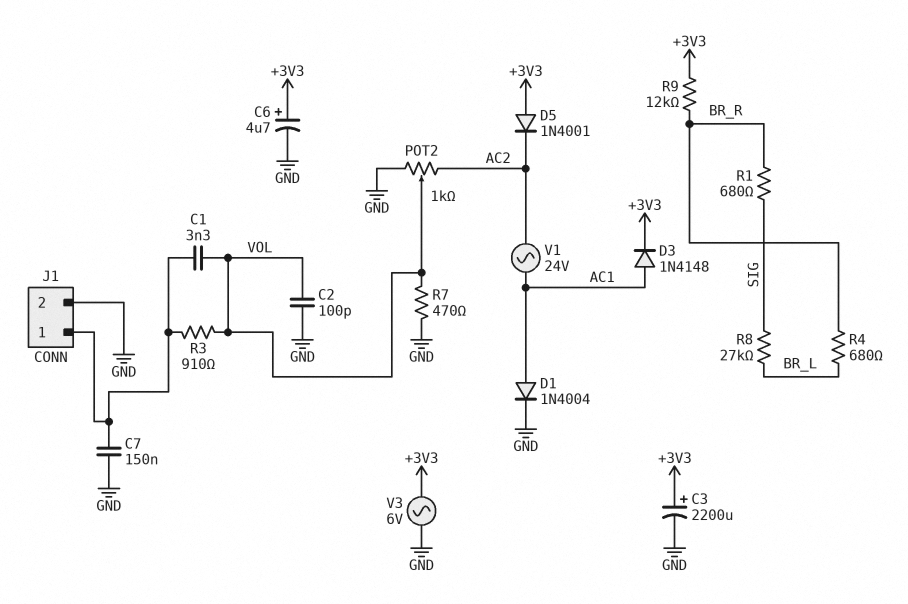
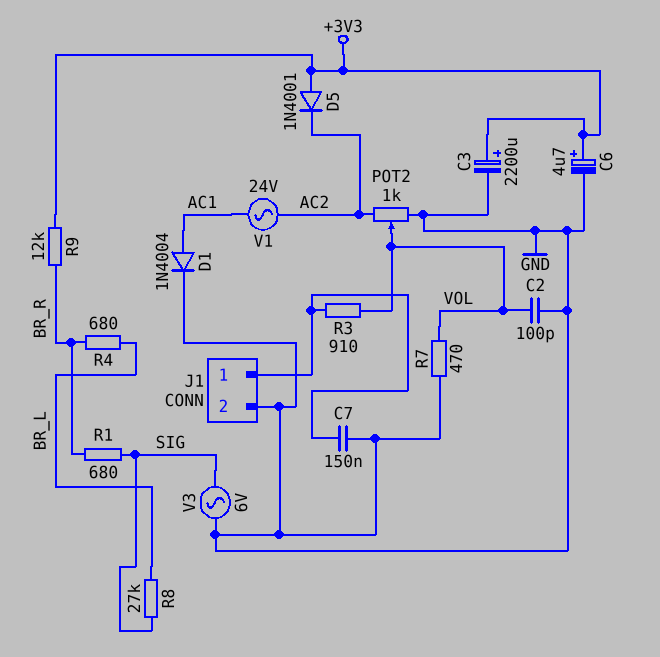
C1: 3.3nF (J1/1, VOL) -> none
D3: diode 1N4148 (A AC1, K +3V3) -> none
V3: AC 6V (+3V3, GND) -> AC 6V (GND, SIG)

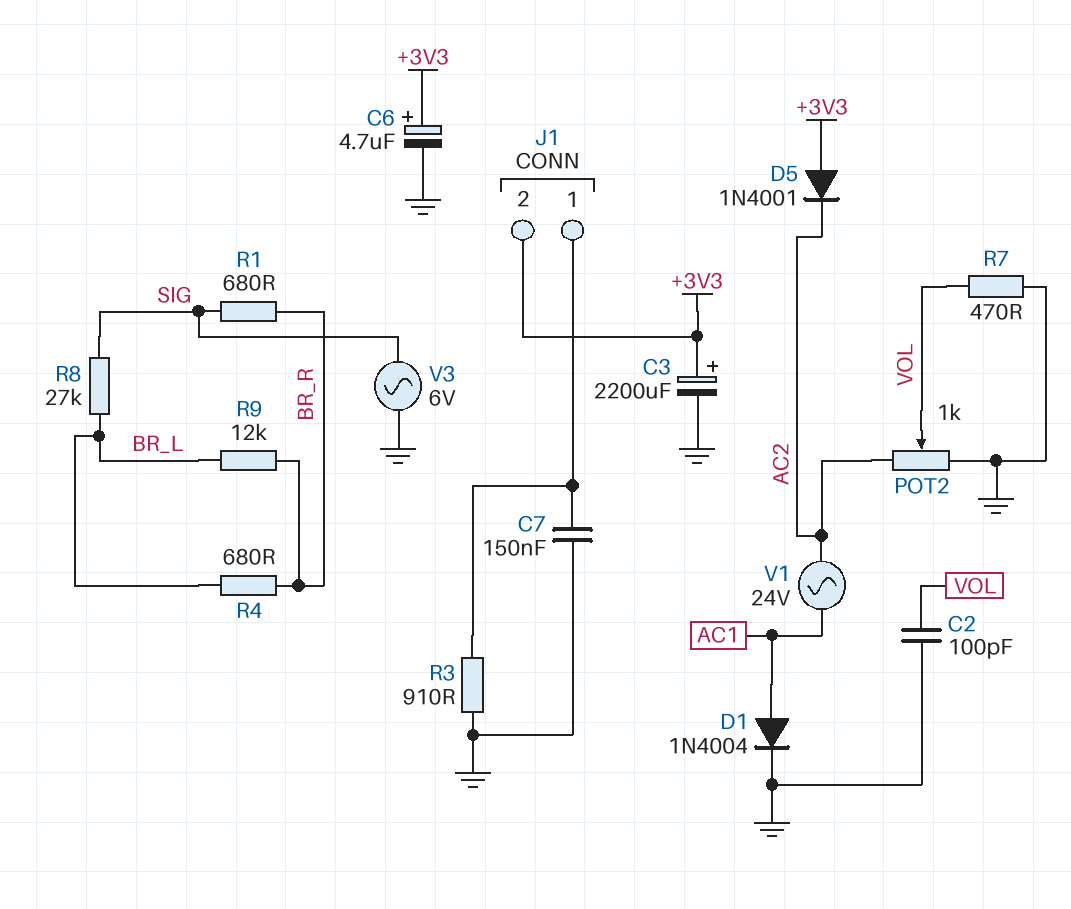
J1 pin 2: GND -> +3V3
R3: 910 (J1/1, VOL) -> 910 (GND, J1/1)
R9: 12k (+3V3, BR_R) -> 12k (BR_L, BR_R)

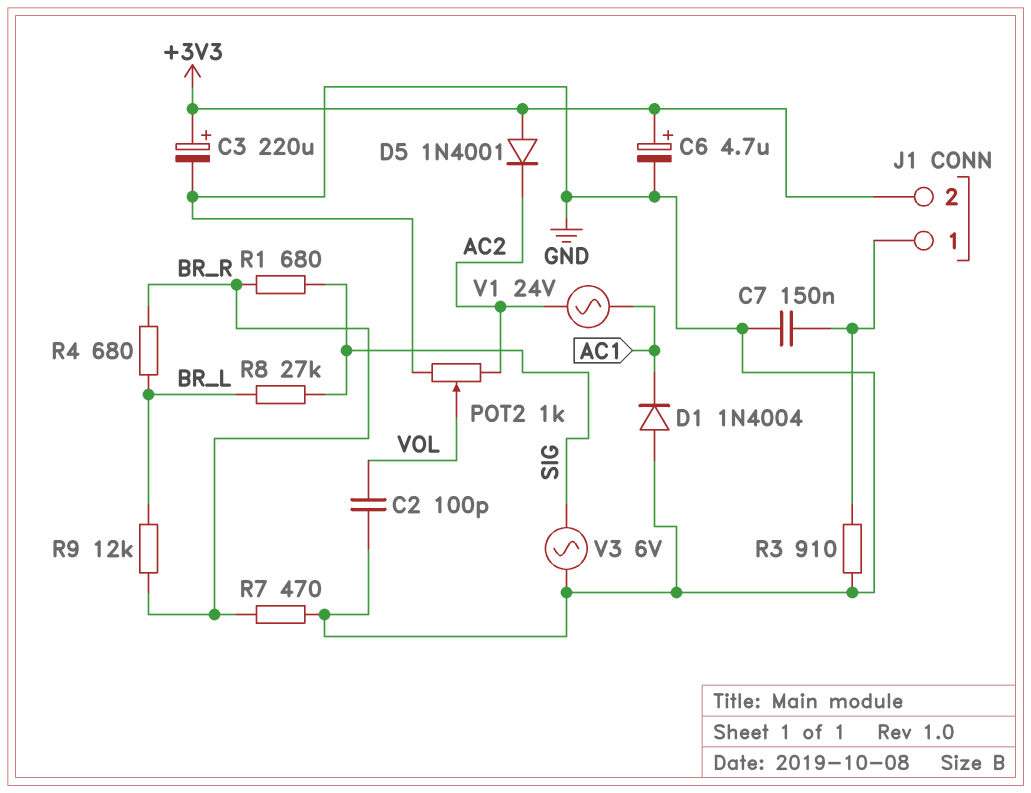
C3: 2200uF (plus +3V3, minus GND) -> 220uF (plus +3V3, minus GND)
D1: diode 1N4004 (A AC1, K GND) -> diode 1N4004 (A GND, K AC1)
R7: 470 (GND, VOL) -> 470 (BR_R, GND)

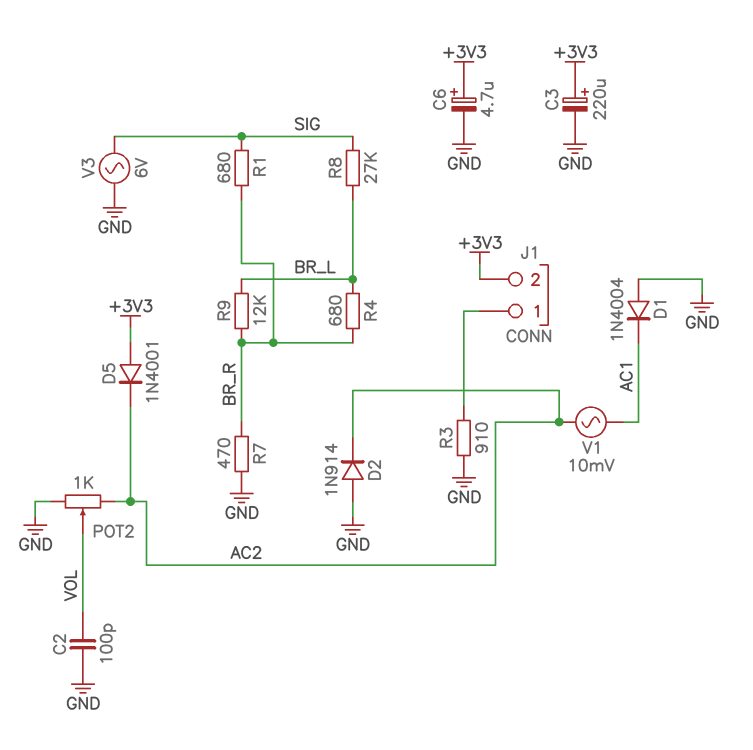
C7: 150nF (GND, J1/1) -> none
D2: none -> diode 1N914 (A GND, K AC2)
V1: AC 24V (AC1, AC2) -> AC 10mV (AC1, AC2)

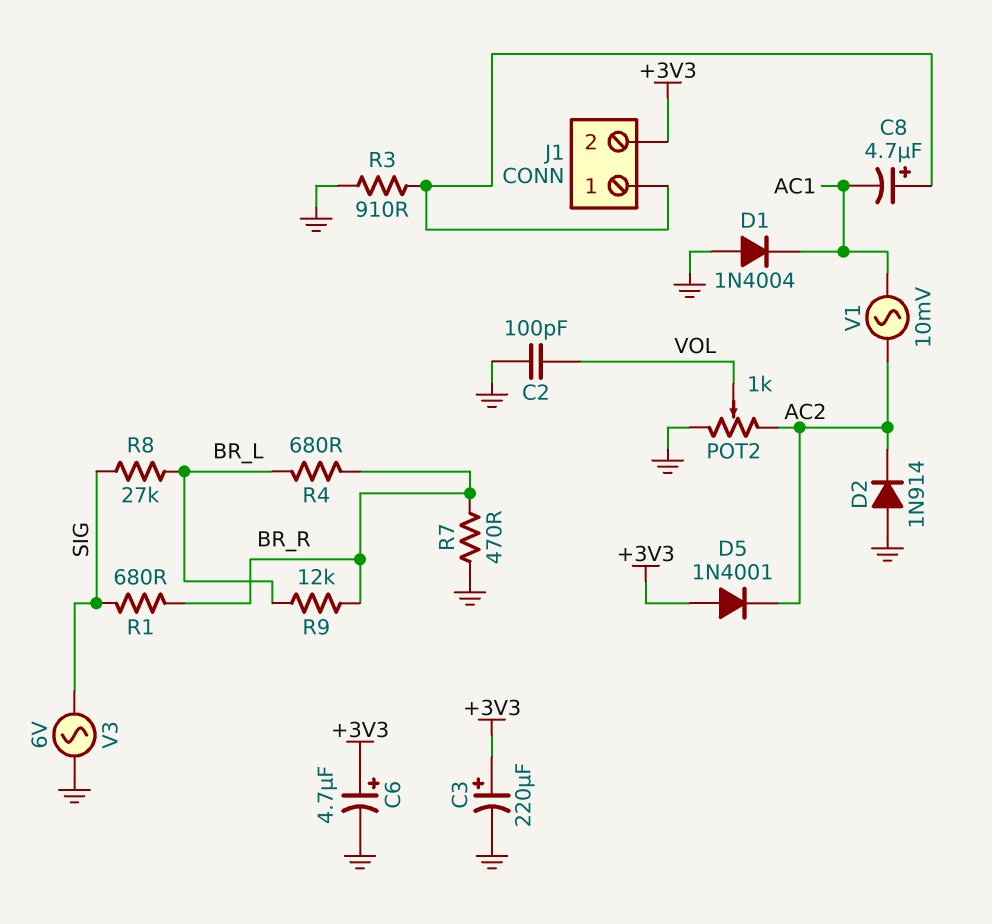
C8: none -> 4.7uF (plus J1/1, minus AC1)

